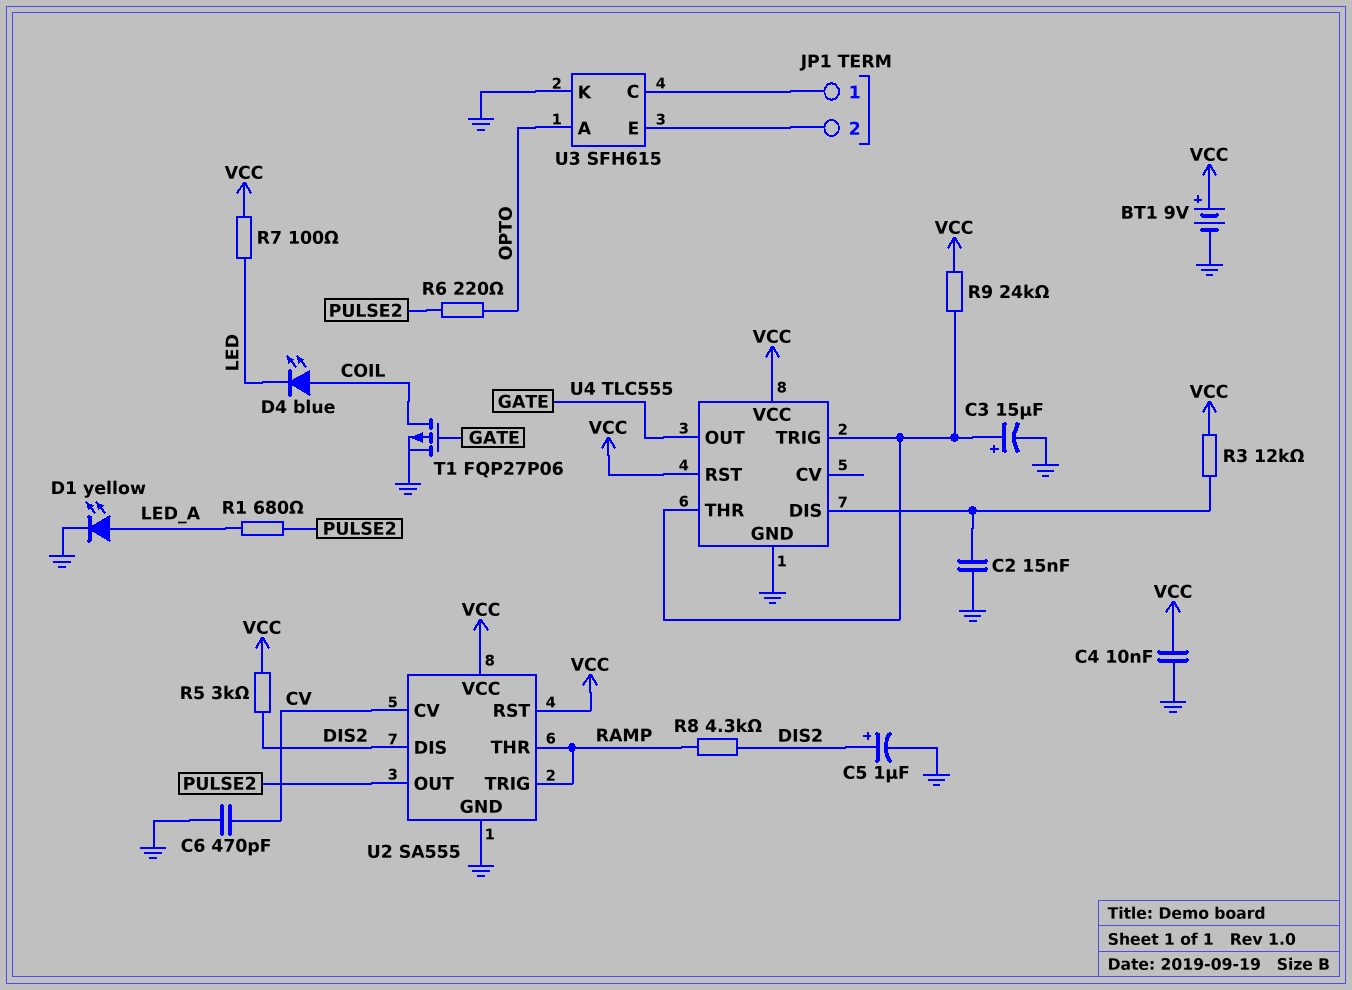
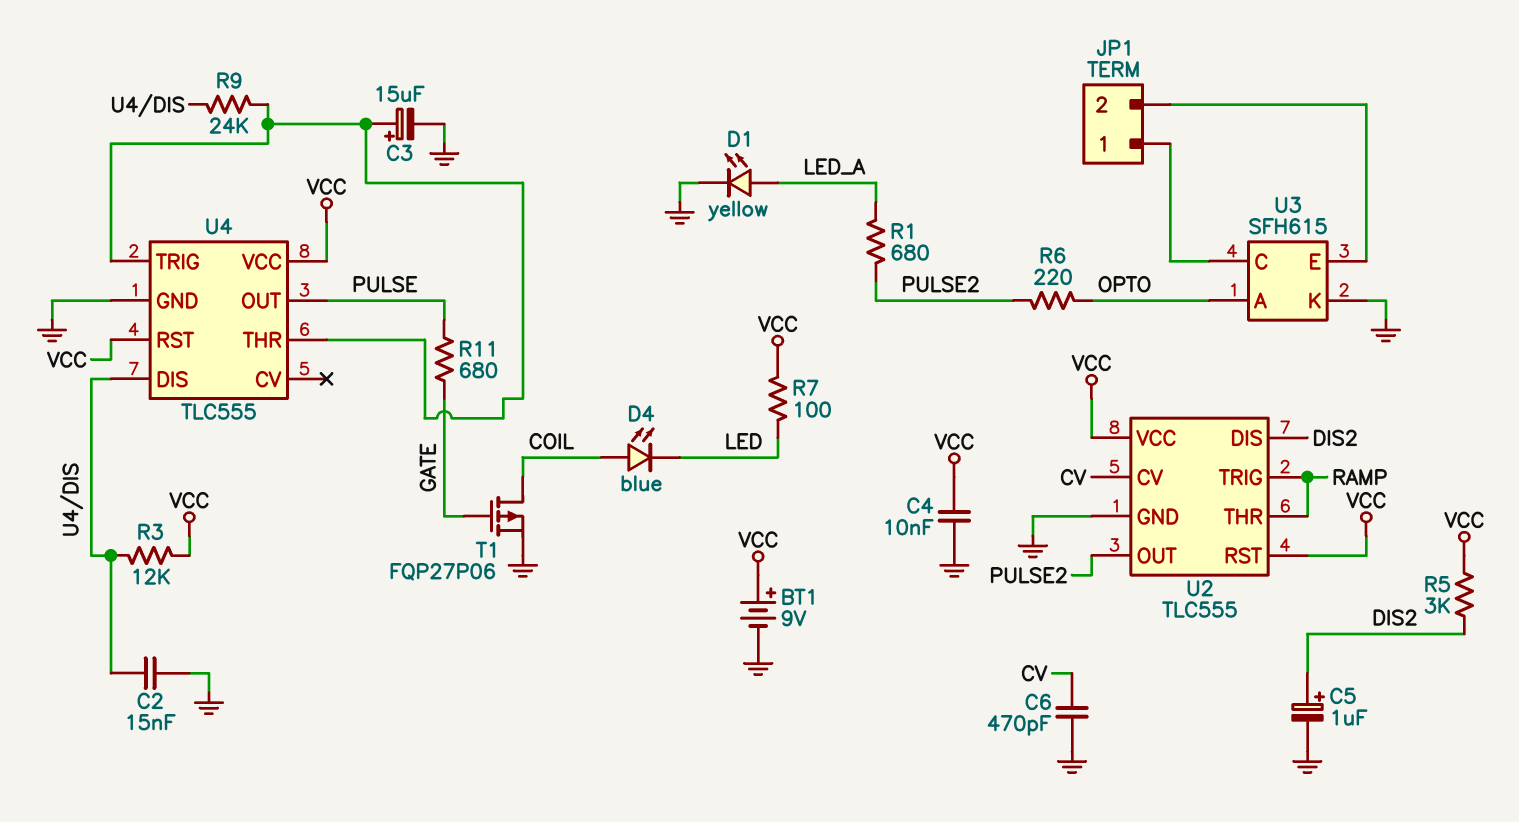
R8: 4.3k (DIS2, RAMP) -> none
R9: 24k (U4/THR, VCC) -> 24k (U4/DIS, U4/THR)
R11: none -> 680 (GATE, PULSE)
U2: SA555 -> TLC555
U4 pin OUT: GATE -> PULSE

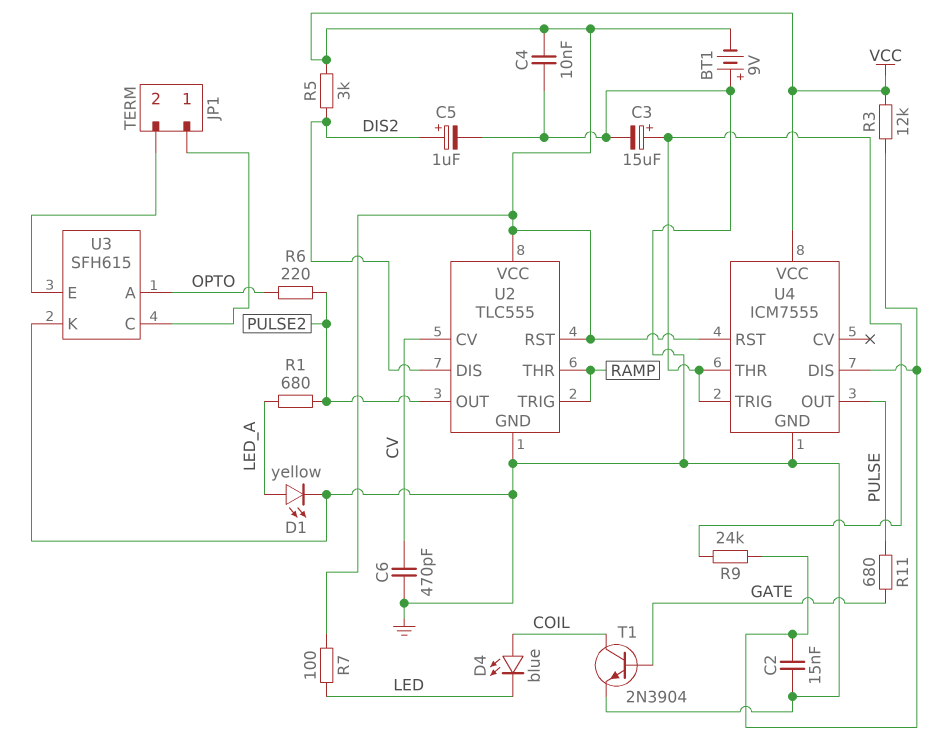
BT1: 9V (plus VCC, minus GND) -> 9V (plus GND, minus VCC)
T1: PMOS FQP27P06 (G GATE, D COIL, S GND) -> NPN 2N3904 (B GATE, C COIL, E GND)
U4: TLC555 -> ICM7555

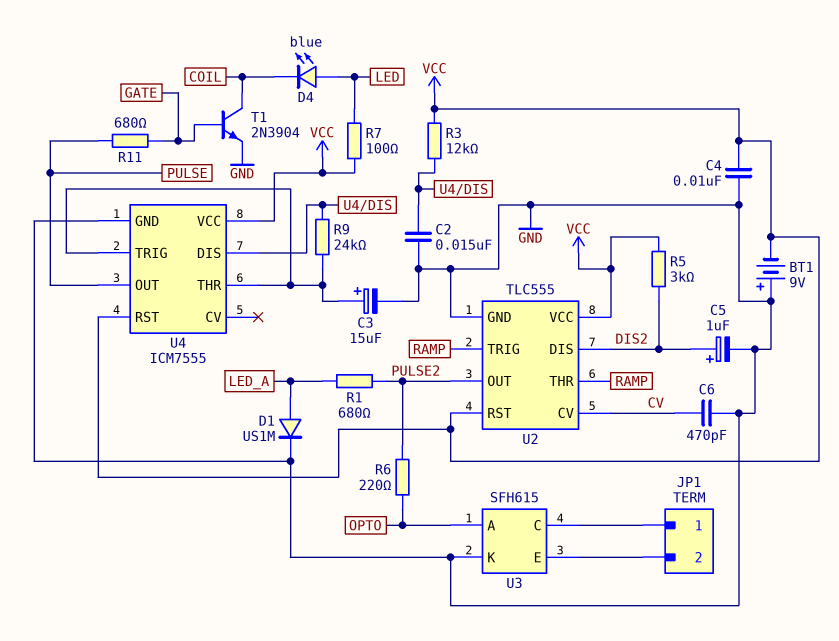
D1: LED yellow (A LED_A, K GND) -> diode US1M (A LED_A, K GND)
D4: LED blue (A COIL, K LED) -> LED blue (A LED, K COIL)

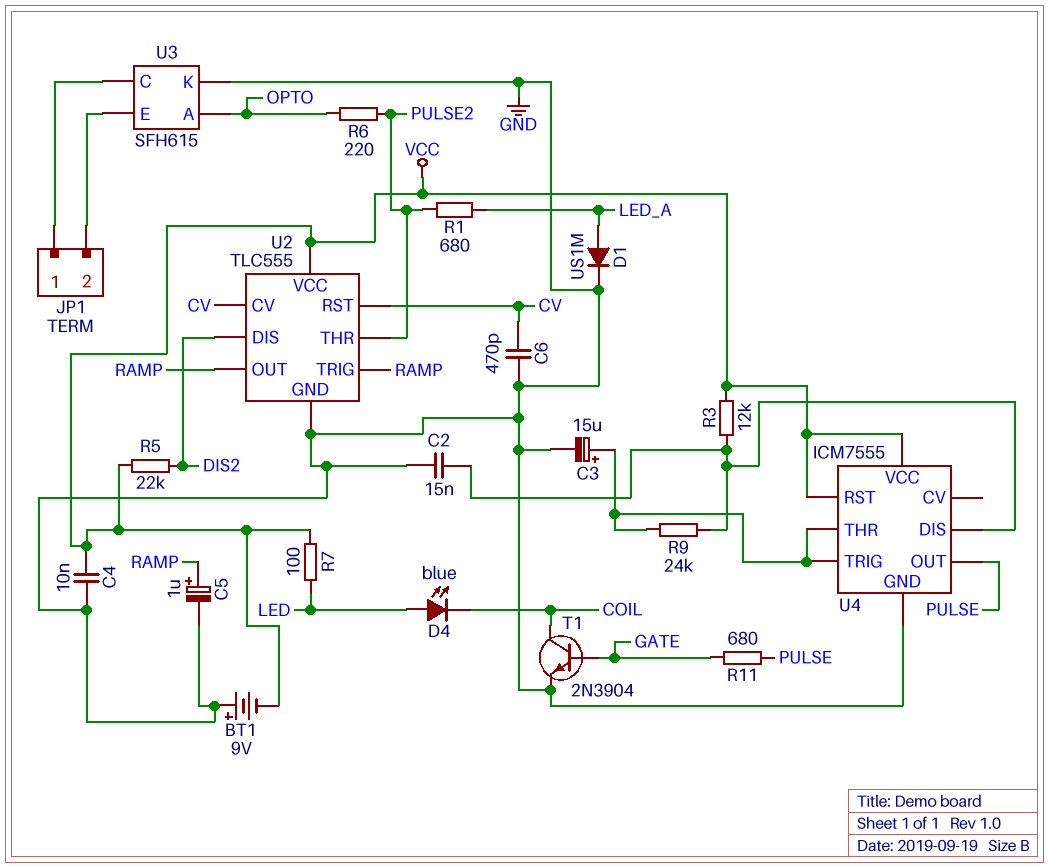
C5: 1uF (plus DIS2, minus GND) -> 1uF (plus RAMP, minus GND)
R5: 3k (DIS2, VCC) -> 22k (DIS2, VCC)
U2 pin OUT: PULSE2 -> RAMP
U2 pin RST: VCC -> CV
U2 pin THR: RAMP -> PULSE2

